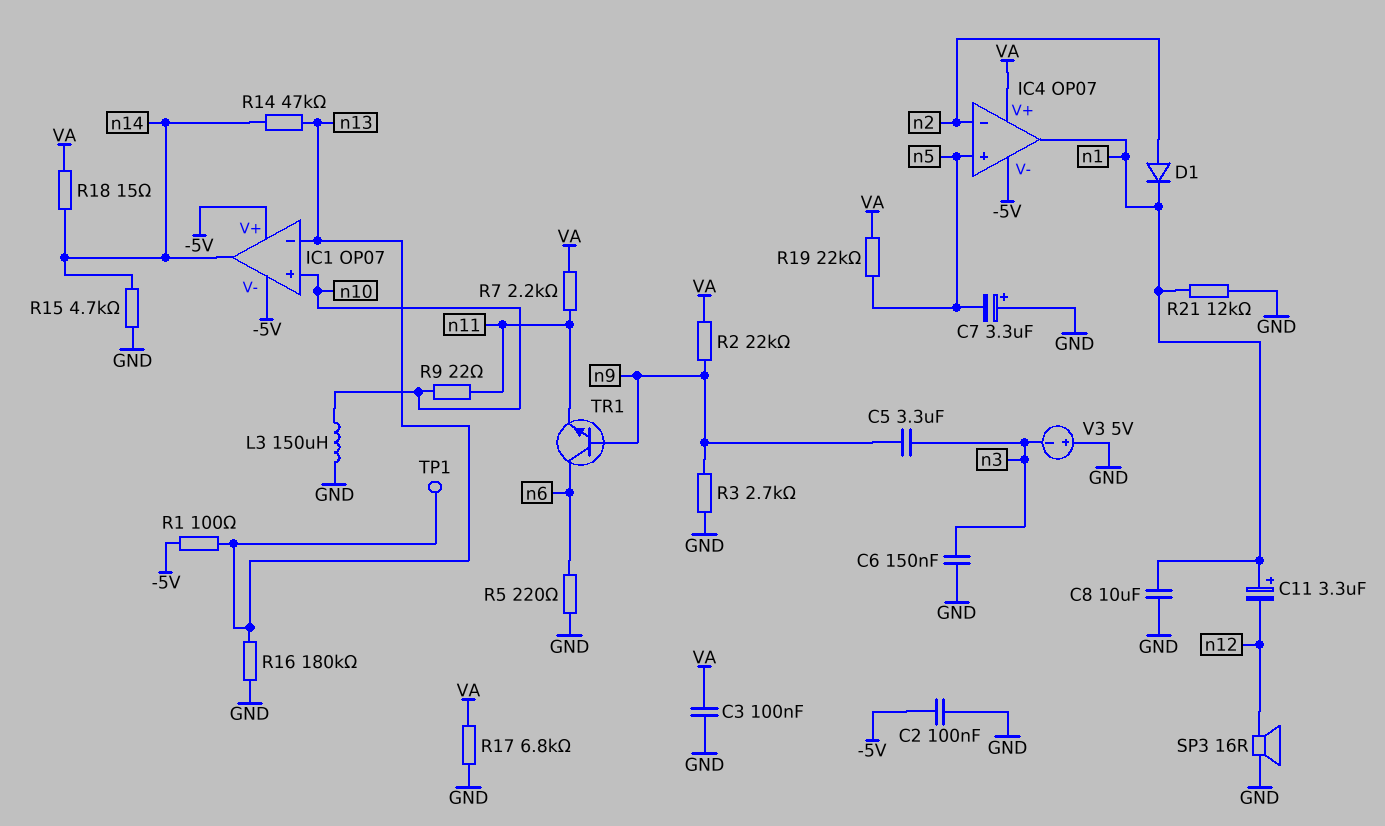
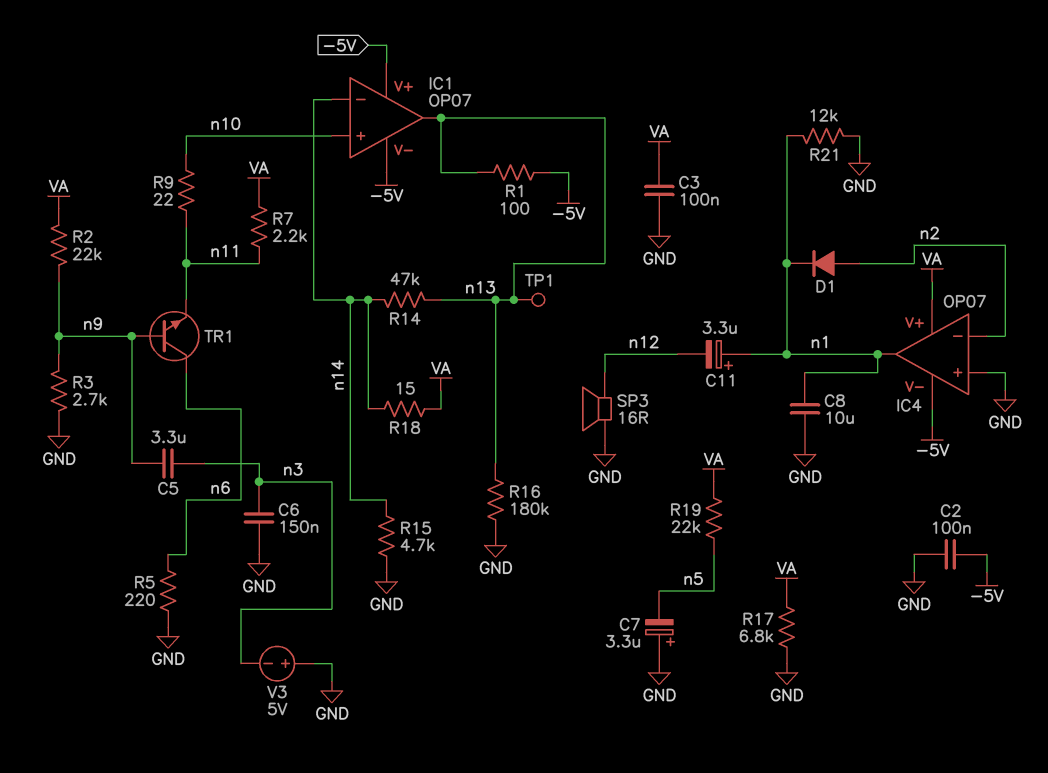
IC1 pin in-: n13 -> n14
IC1 pin out: n14 -> n13
IC4 pin in+: n5 -> GND
L3: 150uH (GND, n10) -> none

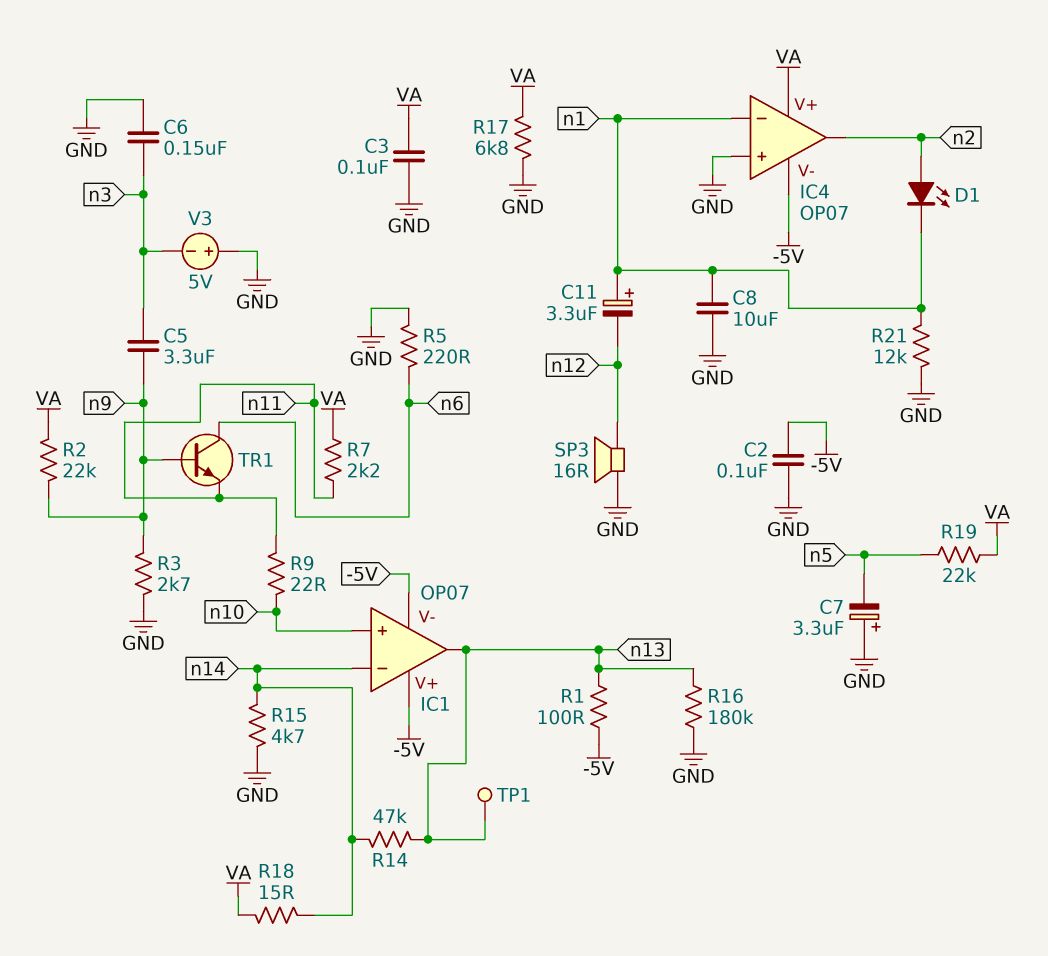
D1: diode (A n2, K n1) -> LED (A n2, K n1)
IC4 pin in-: n2 -> n1
IC4 pin out: n1 -> n2

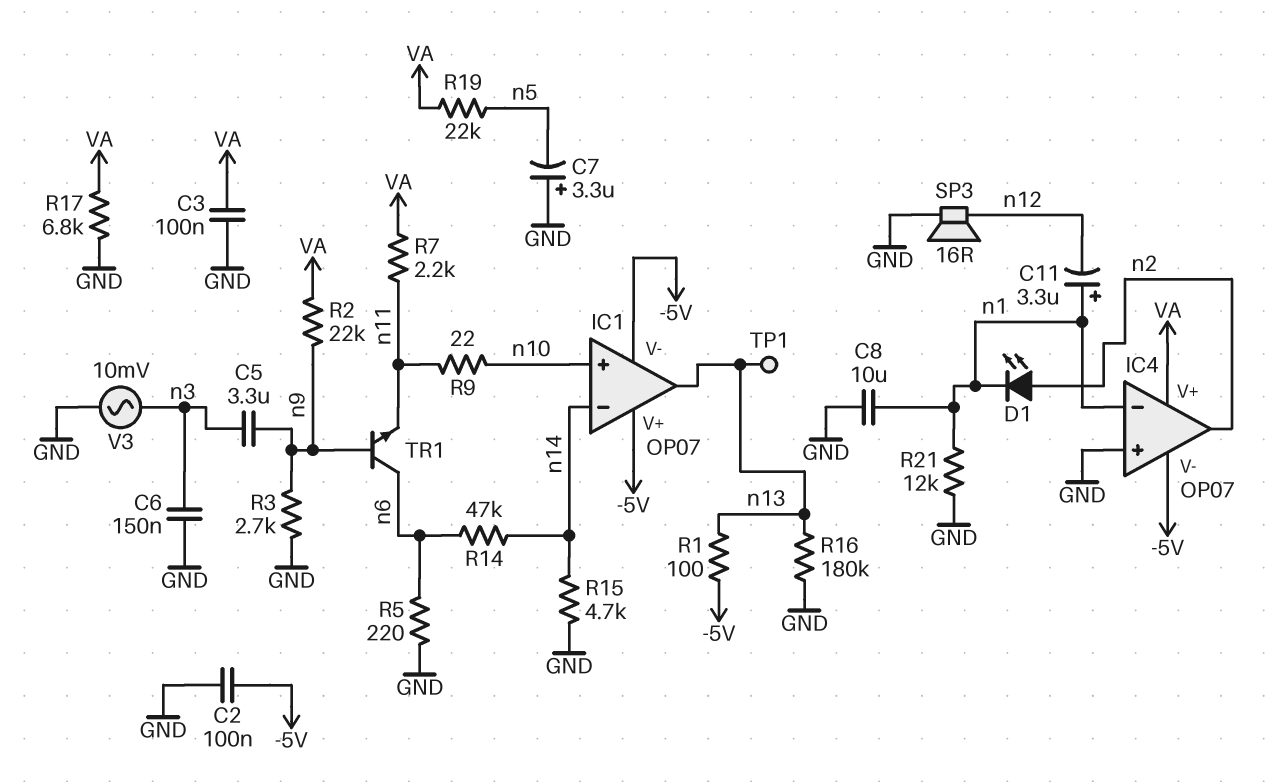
R14: 47k (n13, n14) -> 47k (n6, n14)
R18: 15 (VA, n14) -> none
V3: 5V (plus GND, minus n3) -> AC 10mV (GND, n3)

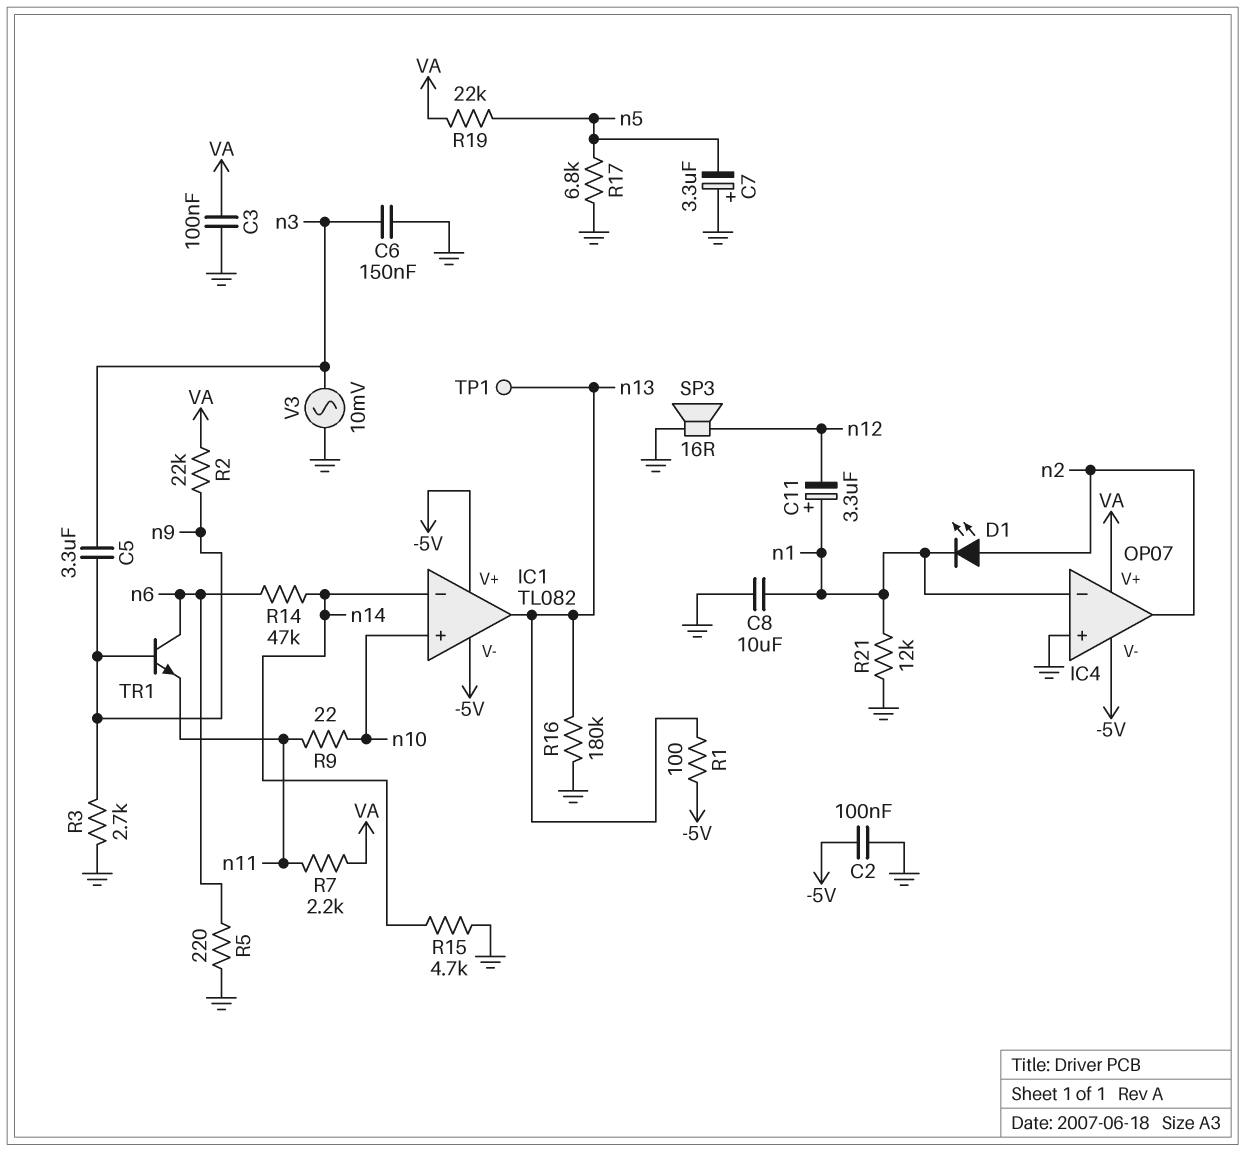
IC1: OP07 -> TL082
R17: 6.8k (GND, VA) -> 6.8k (GND, n5)

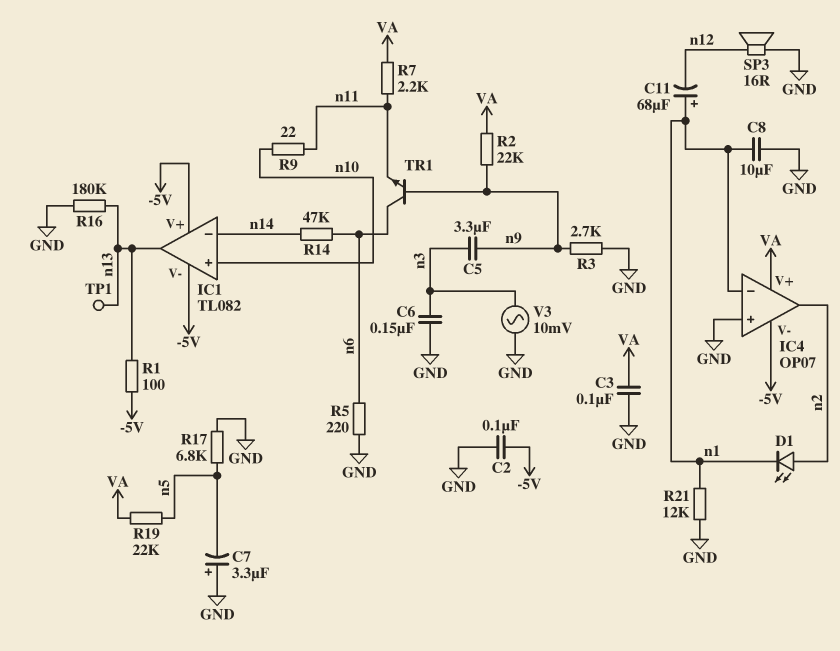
C11: 3.3uF (plus n1, minus n12) -> 68uF (plus n1, minus n12)
R15: 4.7k (GND, n14) -> none

